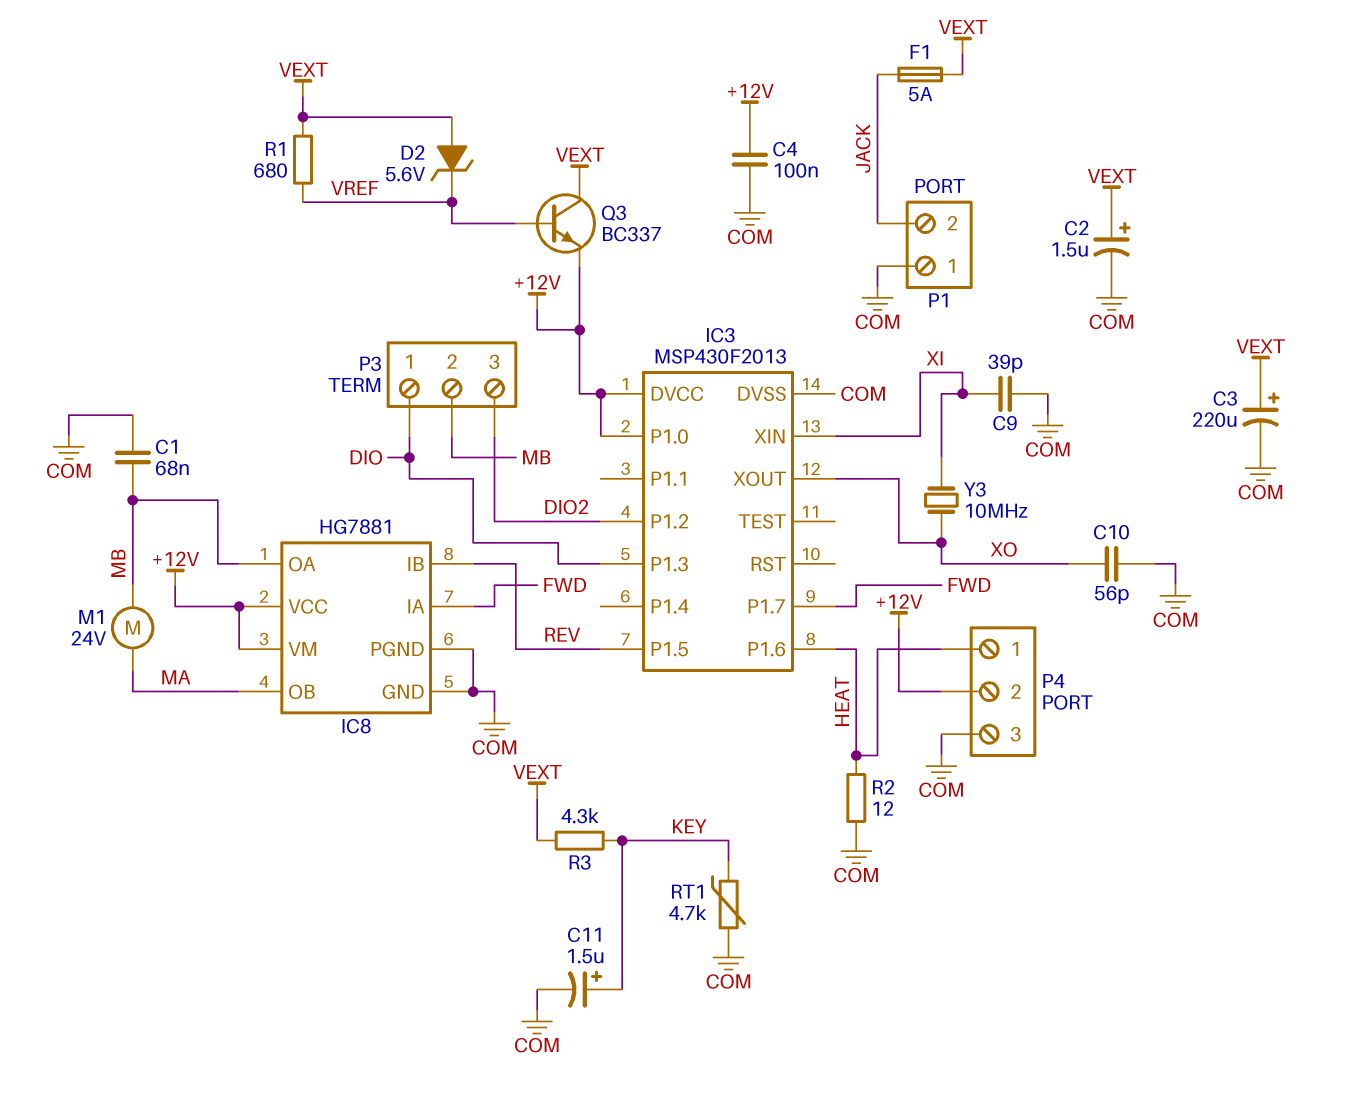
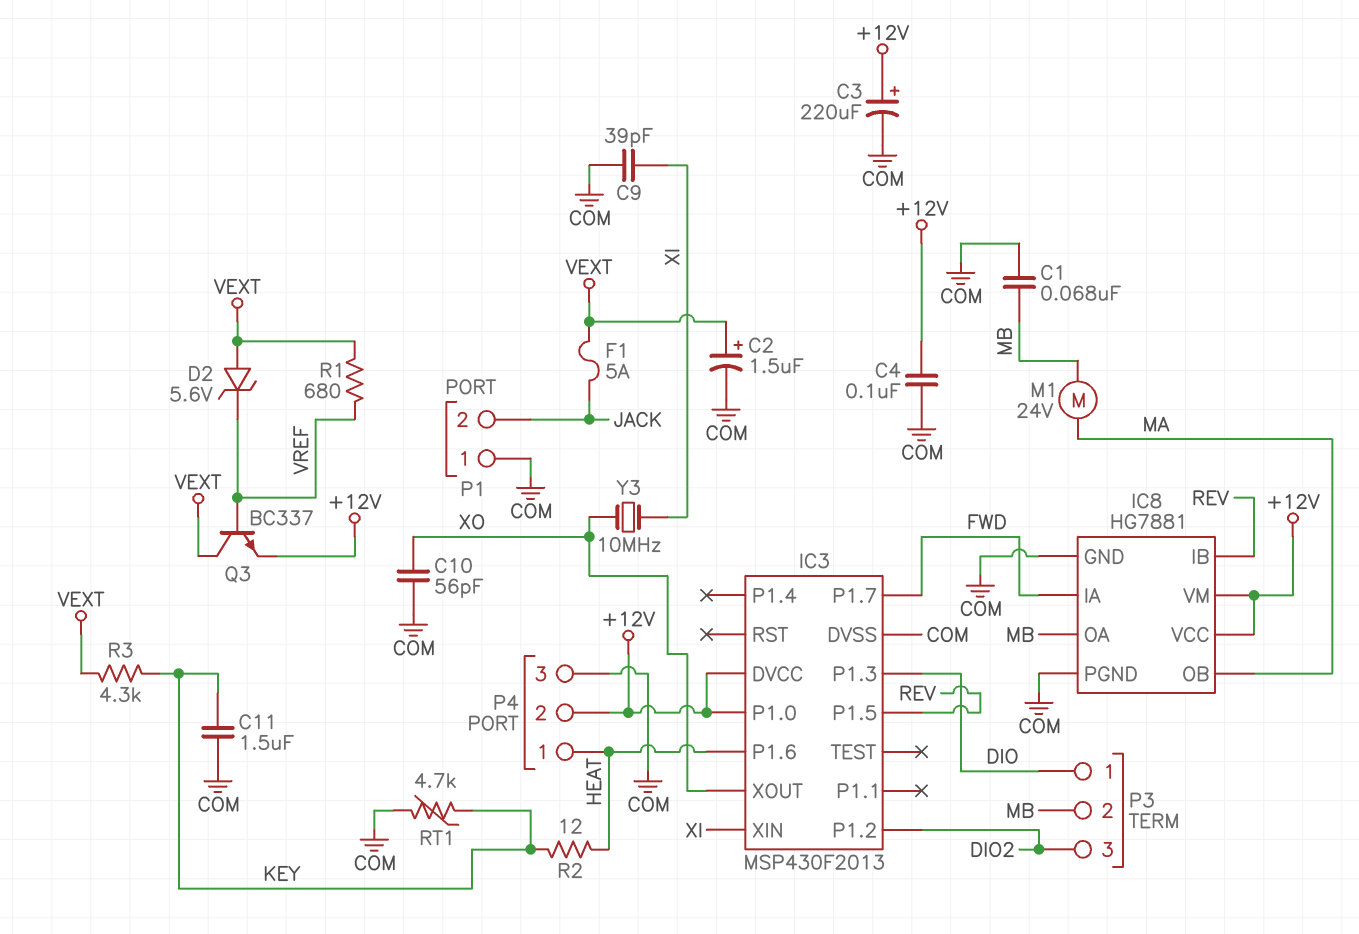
C3: 220uF (plus VEXT, minus COM) -> 220uF (plus +12V, minus COM)
C11: 1.5uF (plus KEY, minus COM) -> 1.5uF (COM, KEY)
R2: 12 (COM, HEAT) -> 12 (HEAT, KEY)

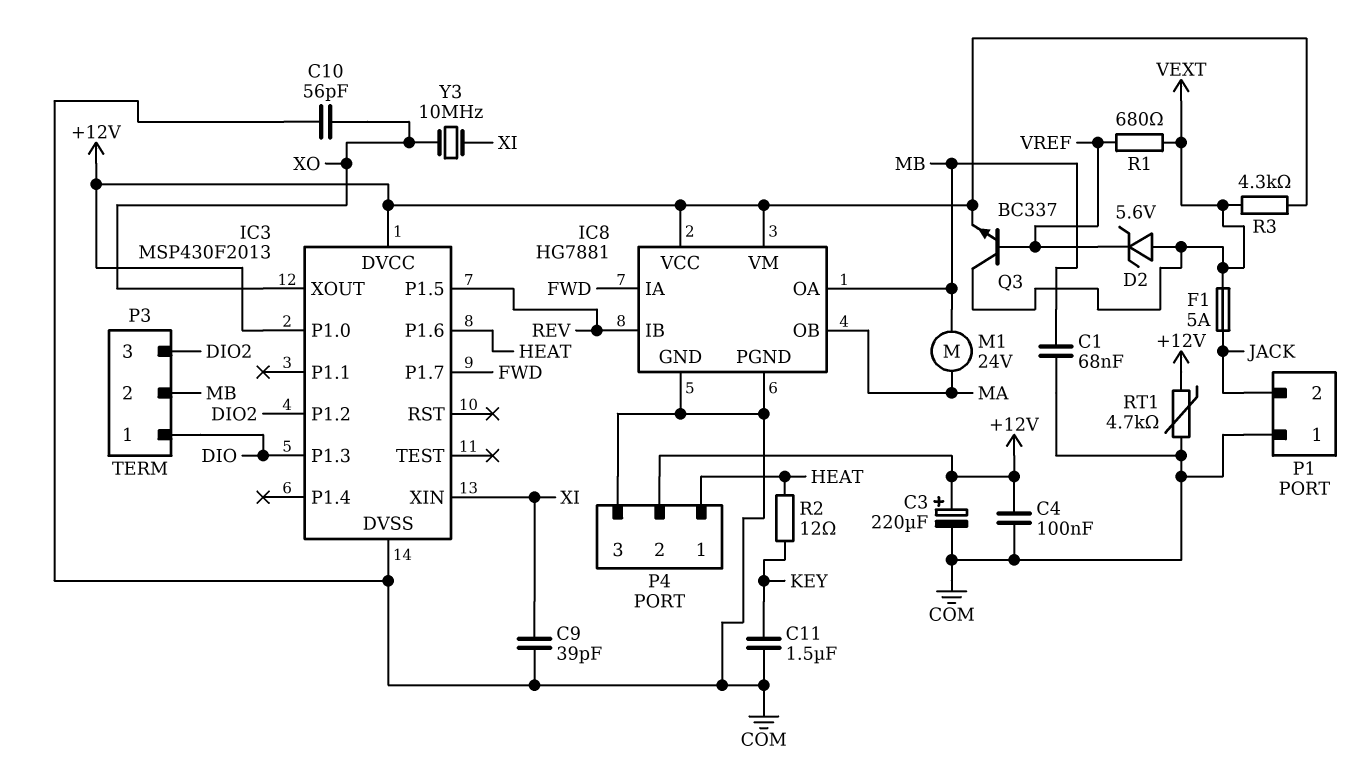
C2: 1.5uF (plus VEXT, minus COM) -> none
R3: 4.3k (KEY, VEXT) -> 4.3k (+12V, VEXT)
RT1: 4.7k (COM, KEY) -> 4.7k (+12V, COM)

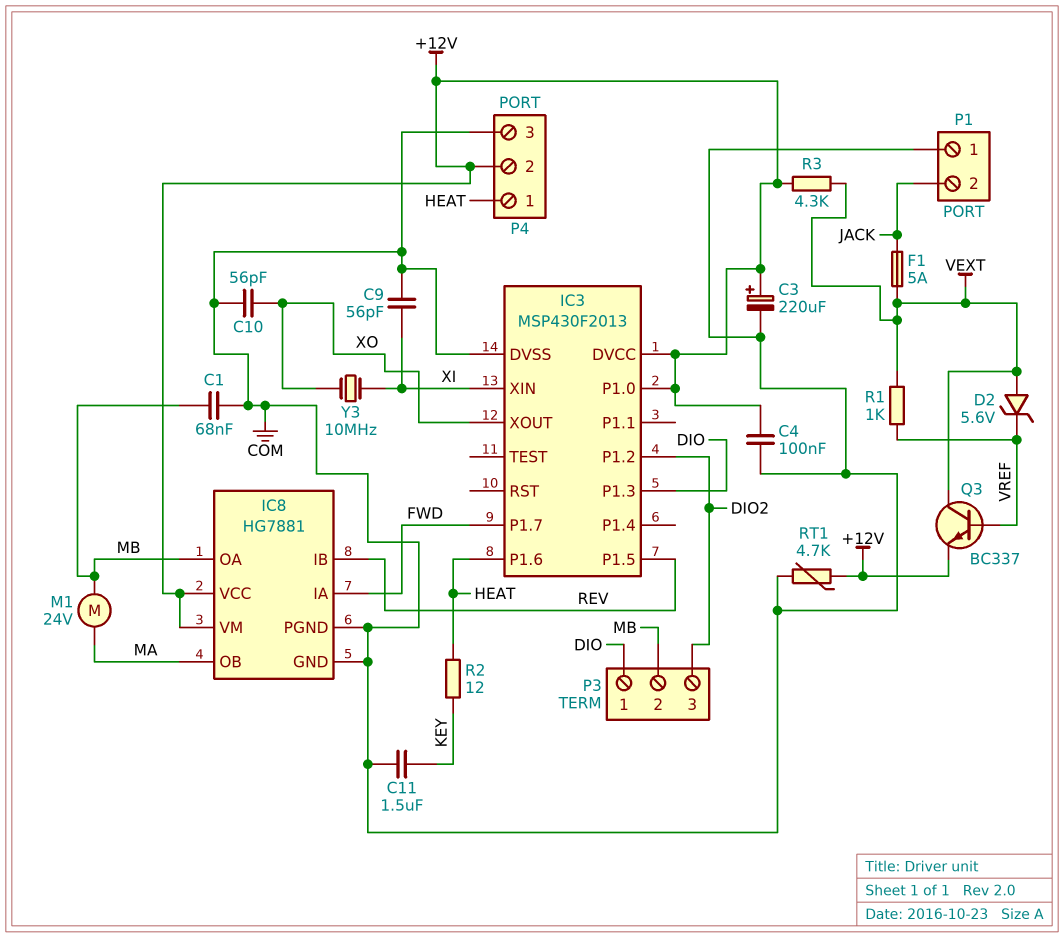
C9: 39pF (COM, XI) -> 56pF (COM, XI)
R1: 680 (VEXT, VREF) -> 1k (VEXT, VREF)

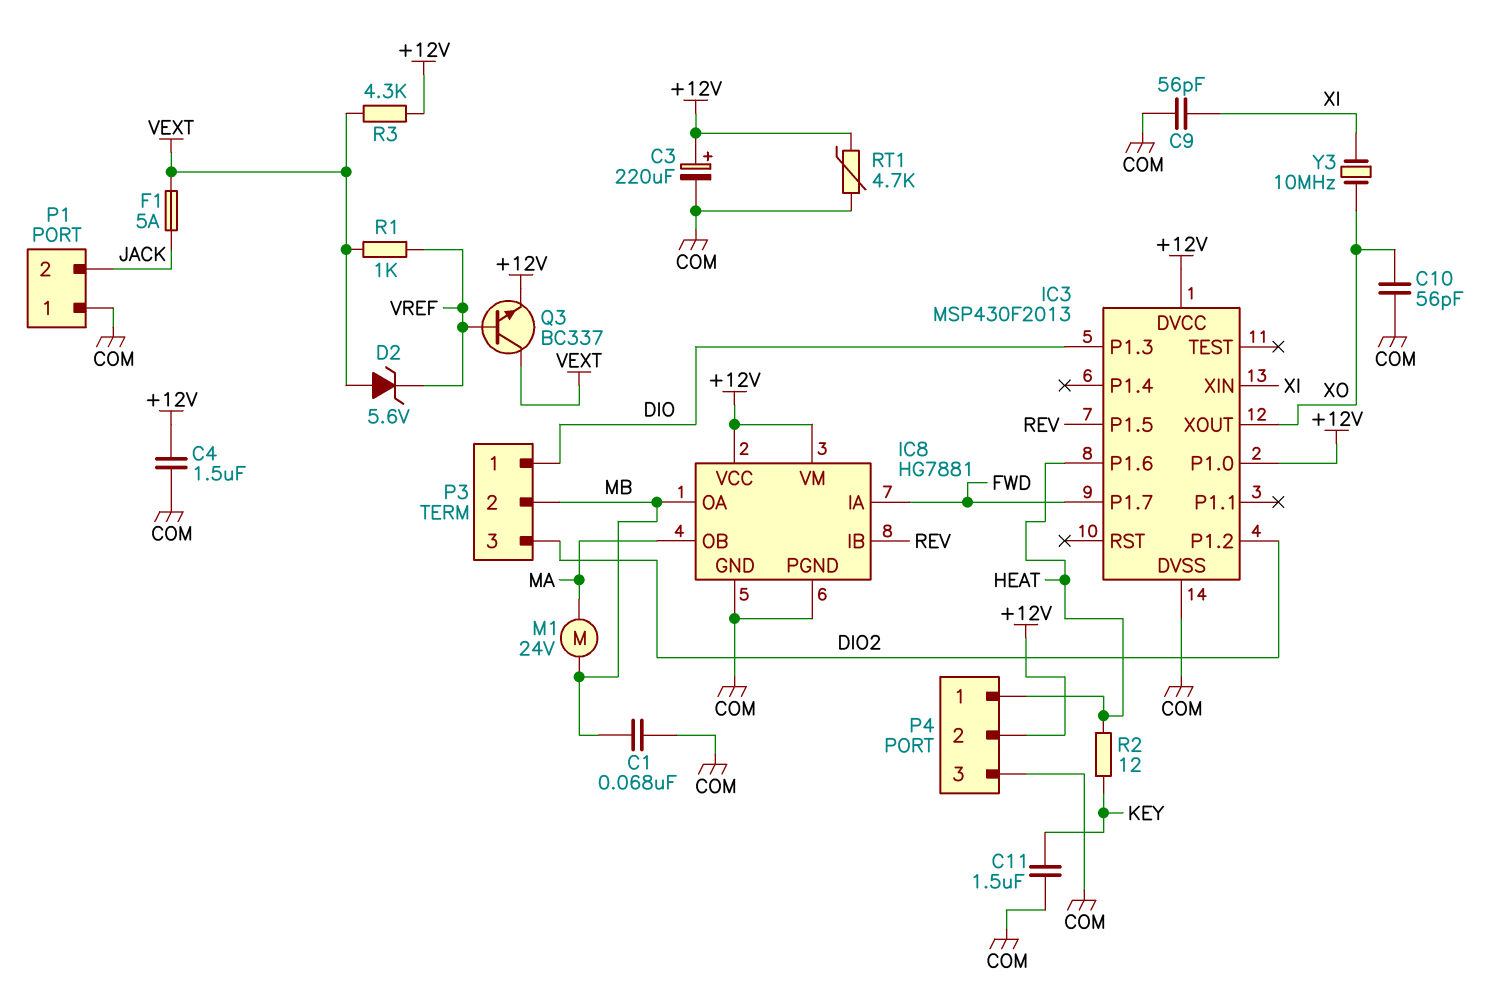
C4: 100nF (+12V, COM) -> 1.5uF (+12V, COM)

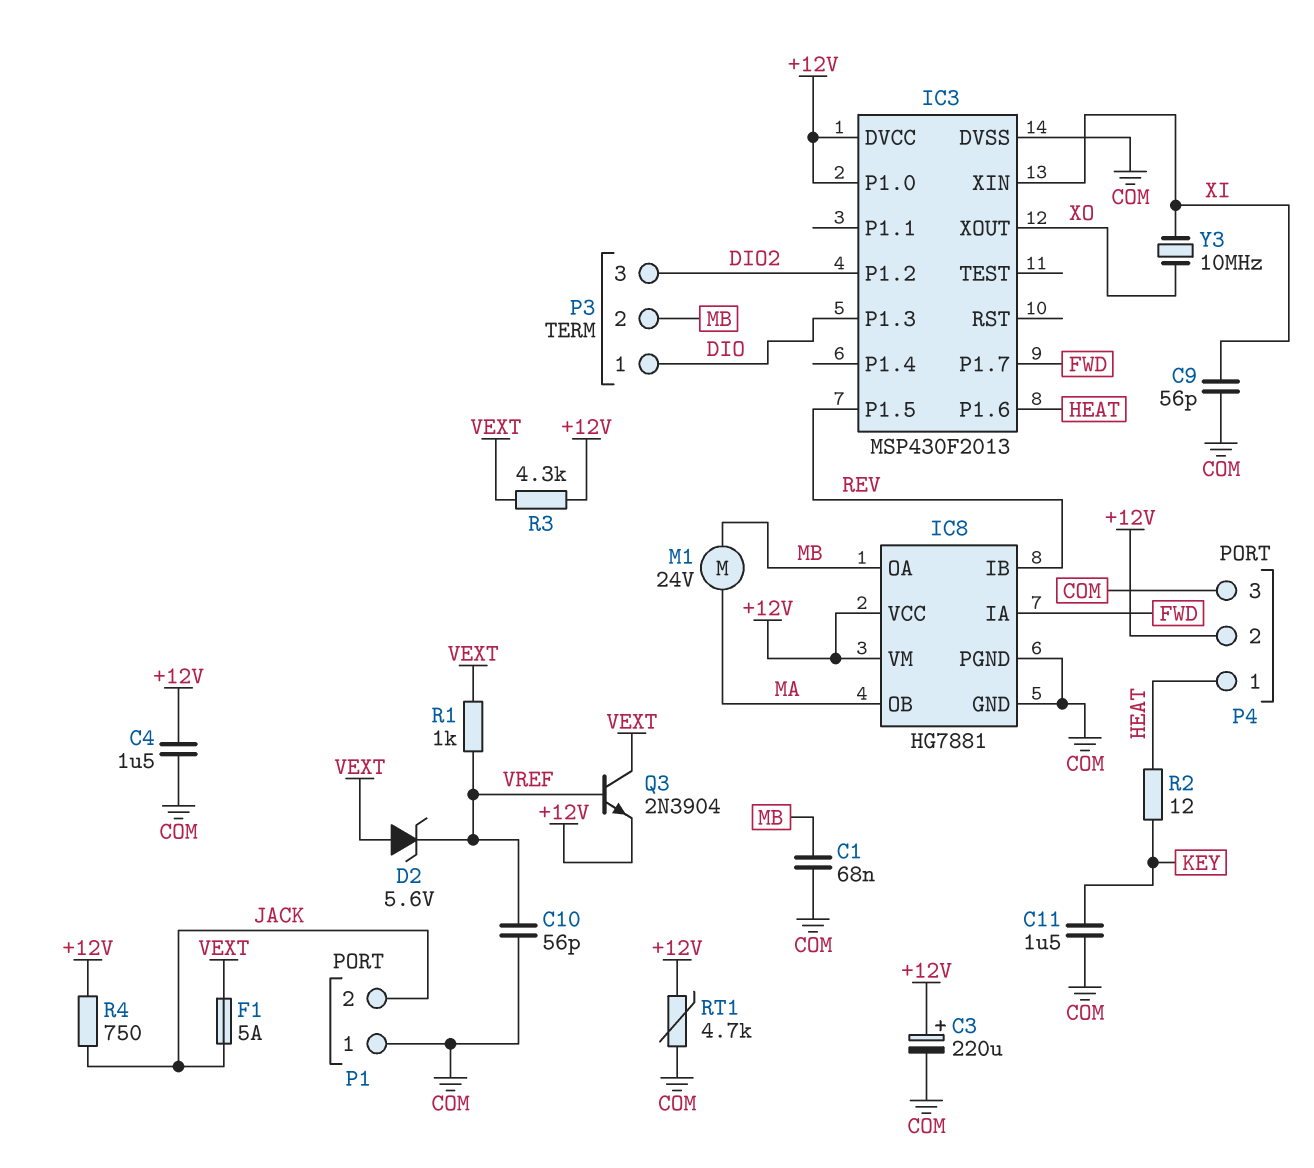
C10: 56pF (COM, XO) -> 56pF (COM, VREF)
Q3: NPN BC337 (B VREF, C VEXT, E +12V) -> NPN 2N3904 (B VREF, C VEXT, E +12V)
R4: none -> 750 (+12V, JACK)

